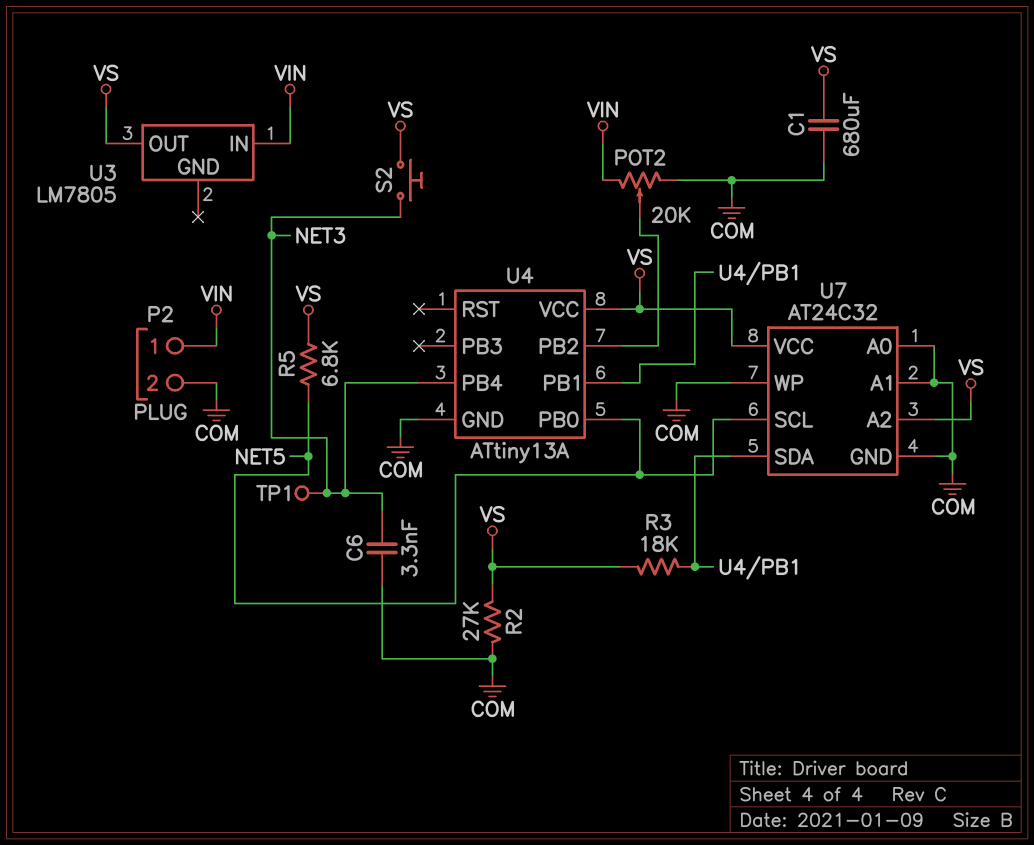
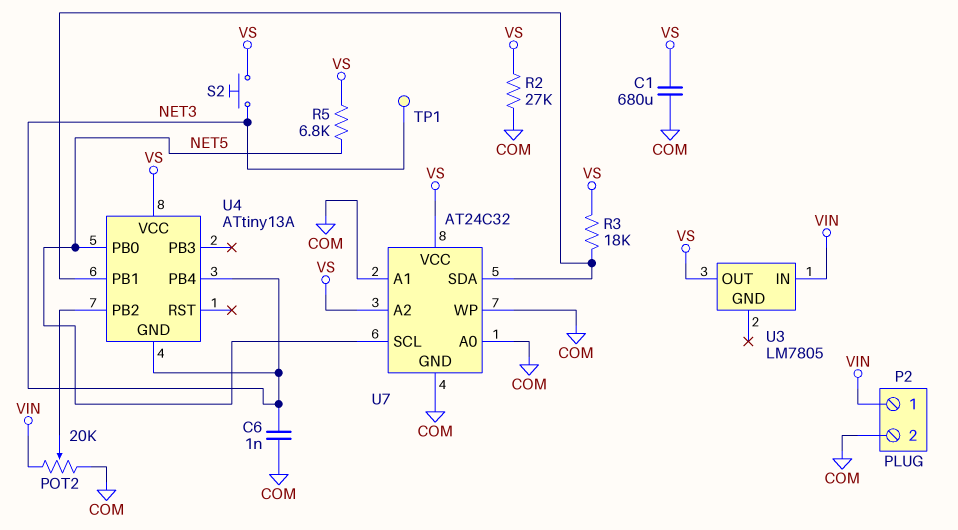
C6: 3.3nF (COM, NET3) -> 1nF (COM, NET3)
U4 pin GND: COM -> NET3

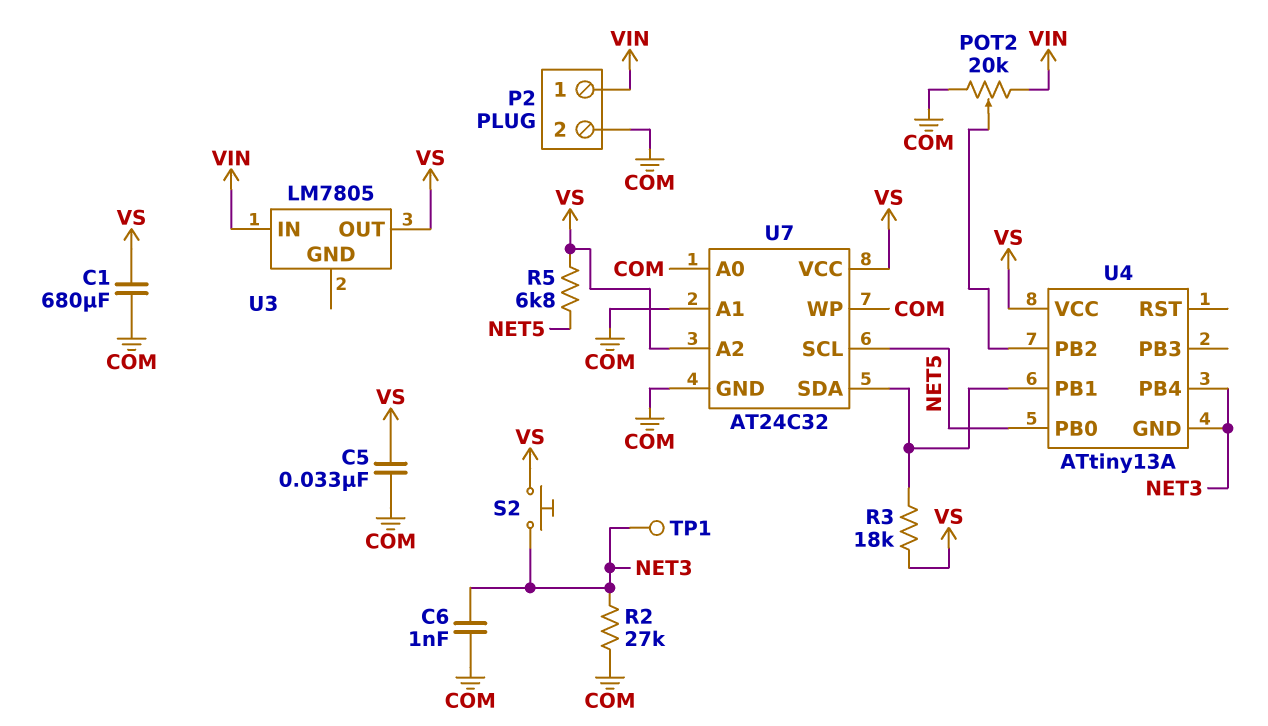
C5: none -> 33nF (COM, VS)
R2: 27k (COM, VS) -> 27k (COM, NET3)

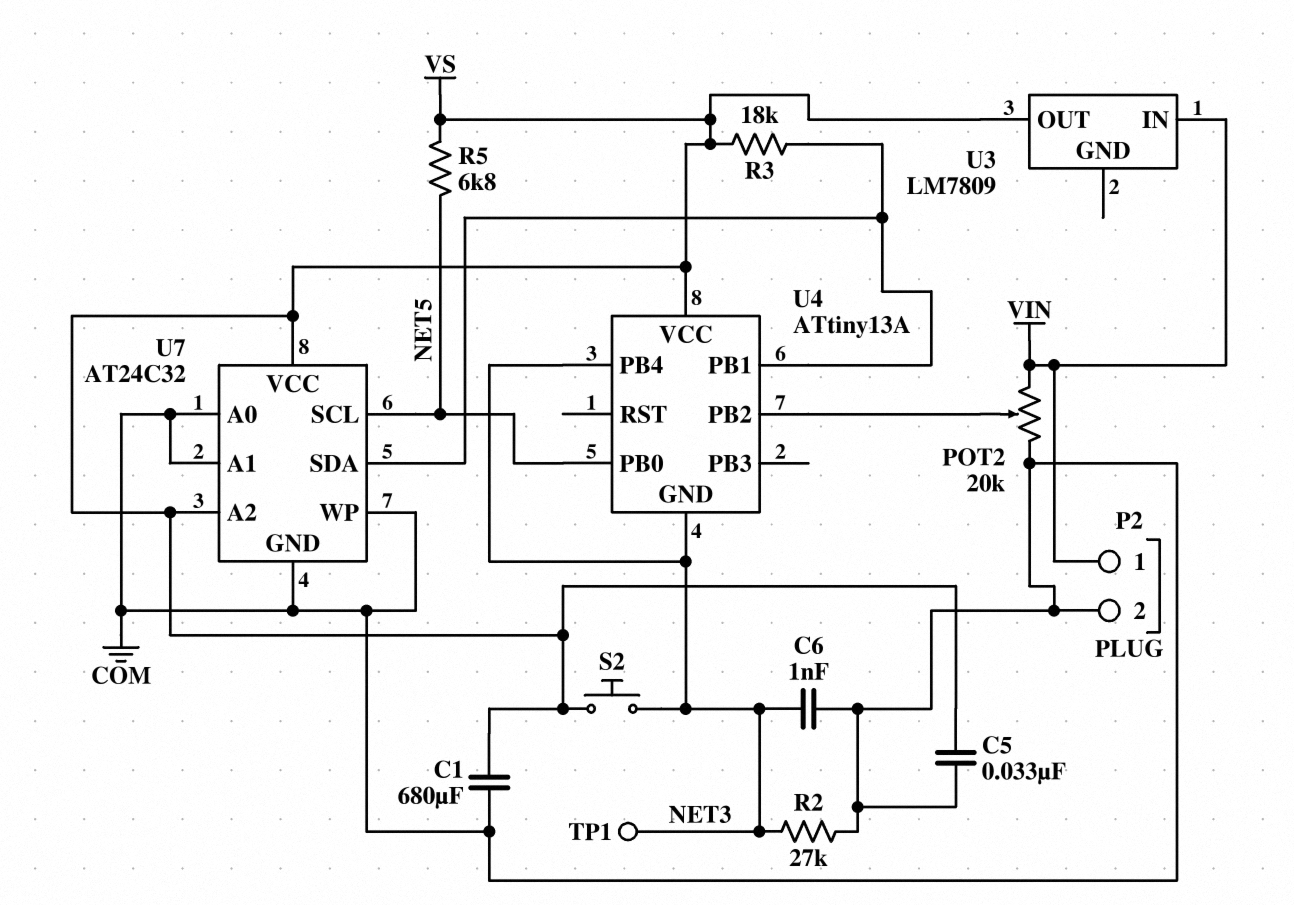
U3: LM7805 -> LM7809

